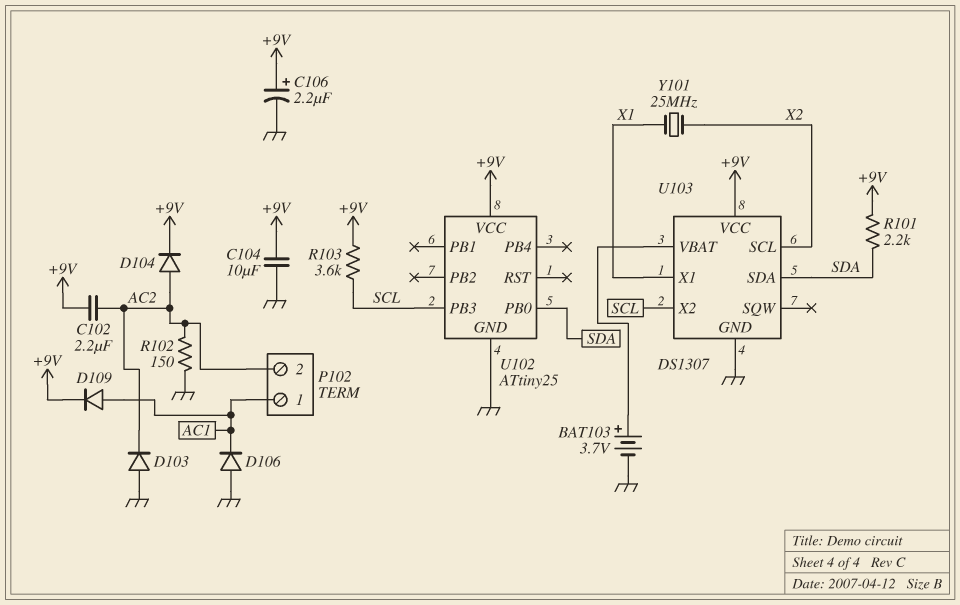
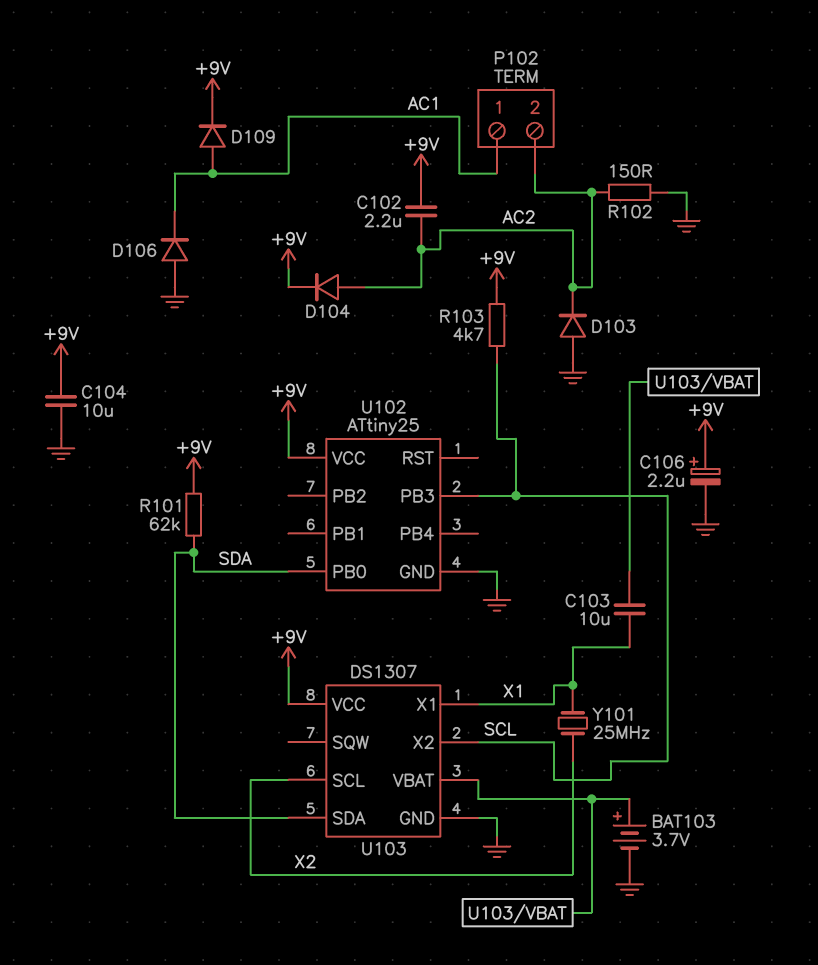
C103: none -> 10uF (U103/VBAT, X1)
R101: 2.2k (+9V, SDA) -> 62k (+9V, SDA)
R103: 3.6k (+9V, SCL) -> 4.7k (+9V, SCL)

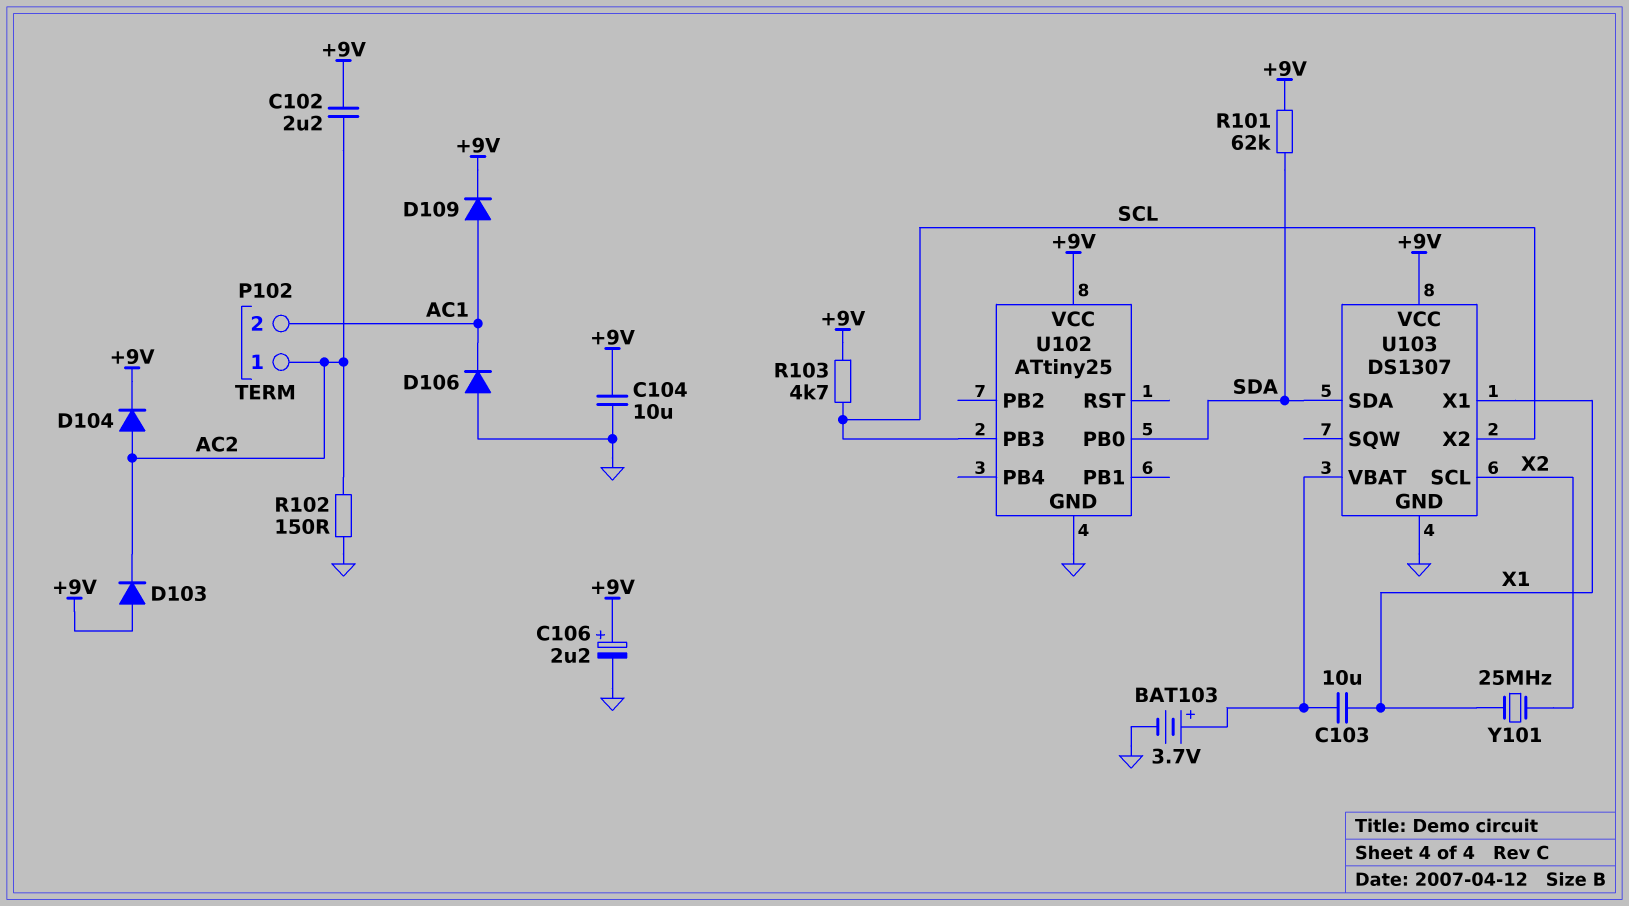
D103: diode (A GND, K AC2) -> diode (A +9V, K AC2)
P102 pin 1: AC1 -> AC2
P102 pin 2: AC2 -> AC1

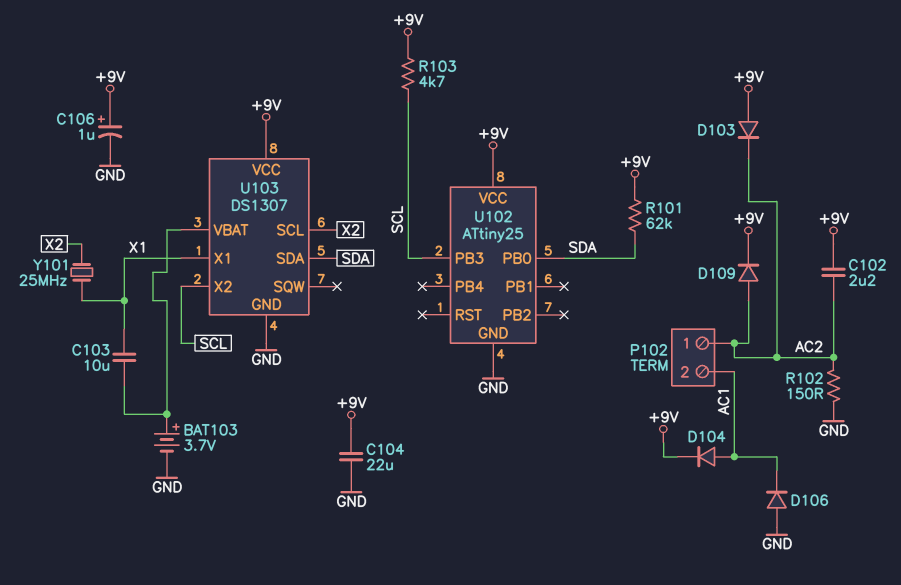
C104: 10uF (+9V, GND) -> 22uF (+9V, GND)
C106: 2.2uF (plus +9V, minus GND) -> 1uF (plus +9V, minus GND)
D104: diode (A AC2, K +9V) -> diode (A AC1, K +9V)
D109: diode (A AC1, K +9V) -> diode (A AC2, K +9V)

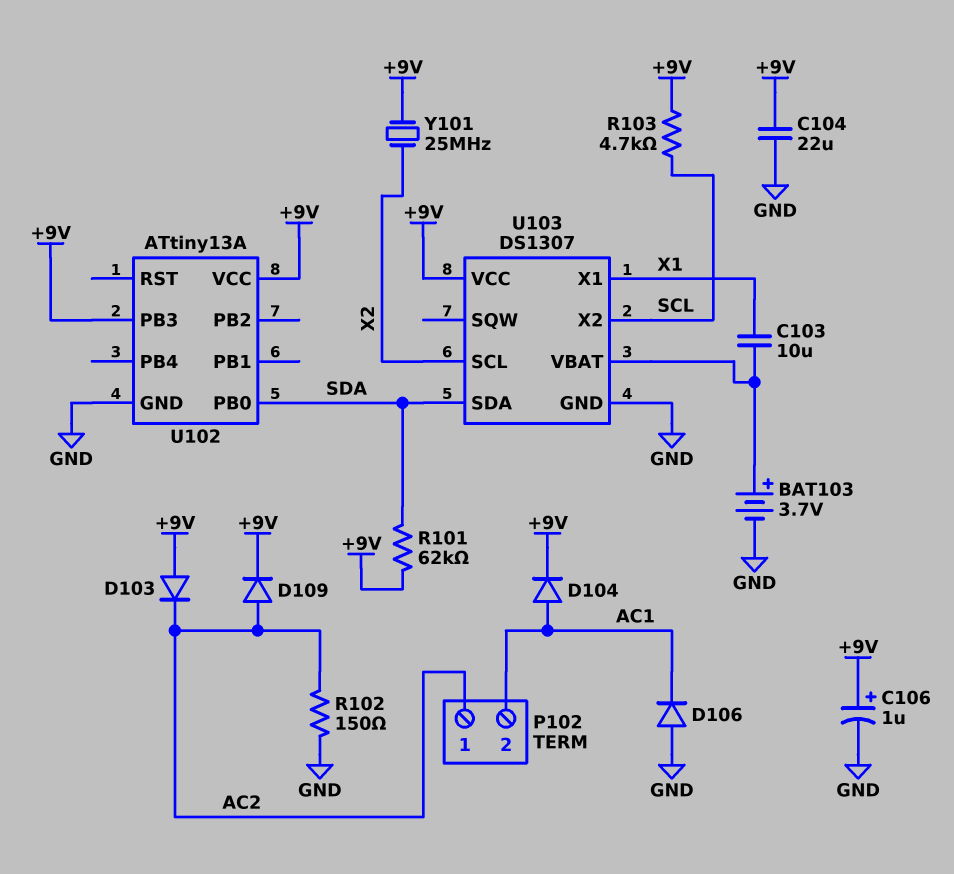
C102: 2.2uF (+9V, AC2) -> none
U102: ATtiny25 -> ATtiny13A
U102 pin PB3: SCL -> +9V
Y101: 25MHz (X1, X2) -> 25MHz (+9V, X2)

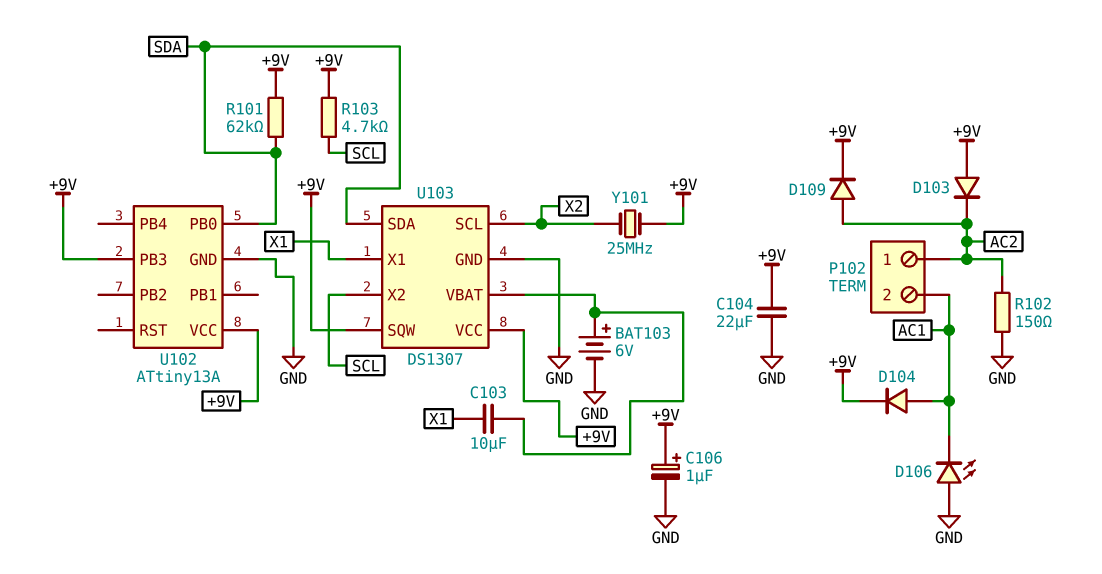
BAT103: 3.7V (plus U103/VBAT, minus GND) -> 6V (plus U103/VBAT, minus GND)
D106: diode (A GND, K AC1) -> LED (A GND, K AC1)
U103 pin SQW: none -> +9V

